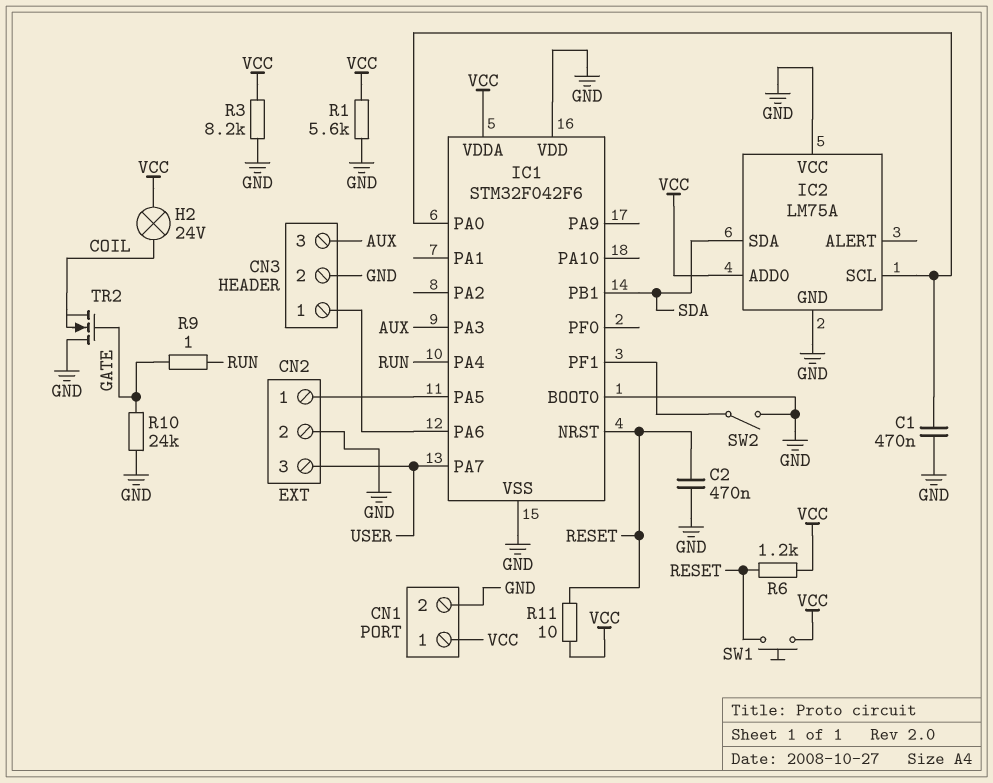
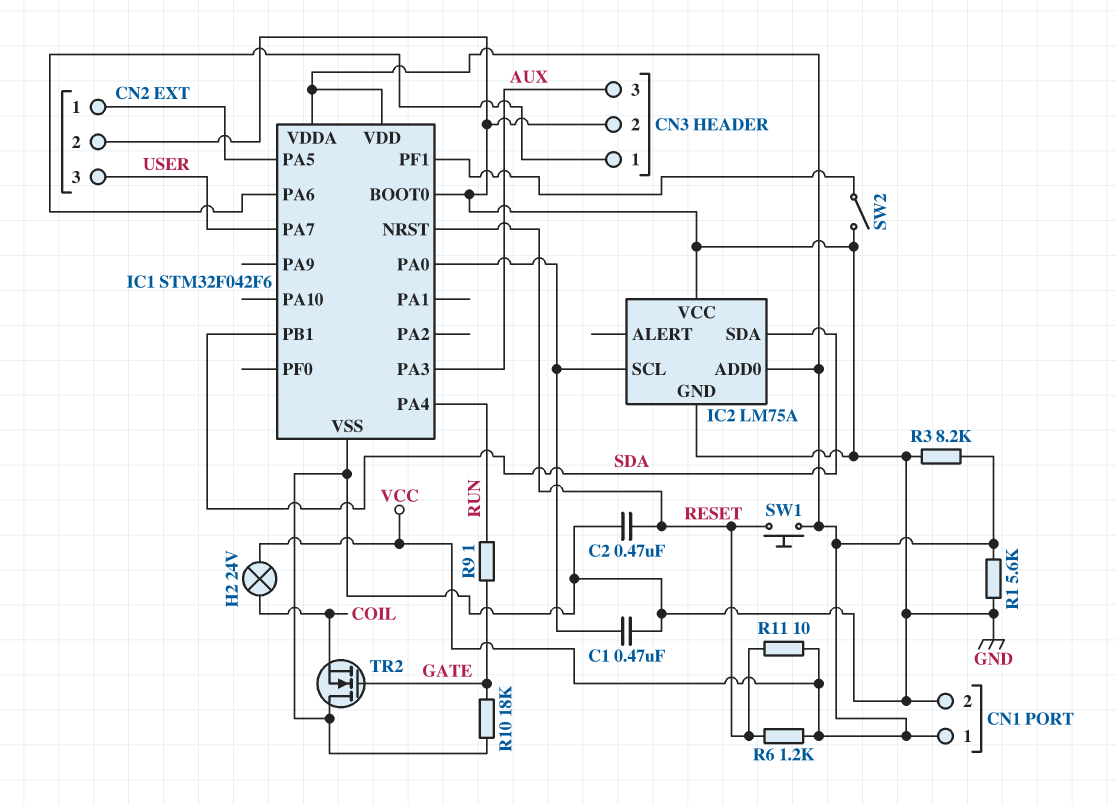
IC1 pin VDD: GND -> VCC
R10: 24k (GATE, GND) -> 18k (GATE, GND)

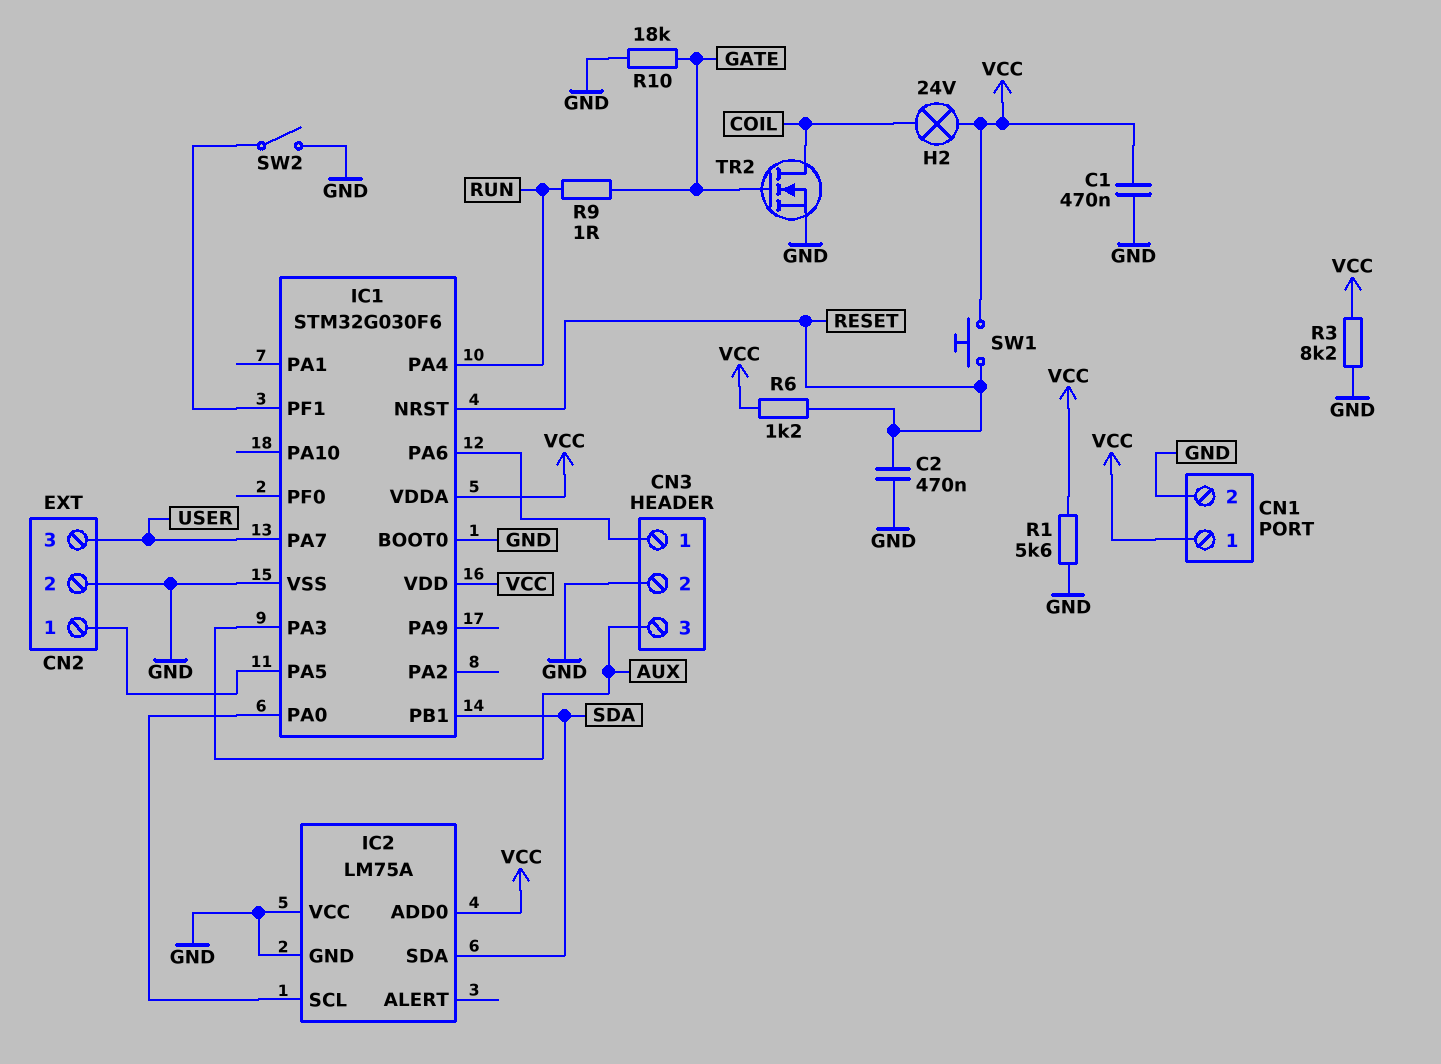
C1: 470nF (GND, IC1/PA0) -> 470nF (GND, VCC)
IC1: STM32F042F6 -> STM32G030F6
R11: 10 (RESET, VCC) -> none
TR2: NMOS (G GATE, D GND, S COIL) -> NMOS (G GATE, D COIL, S GND)

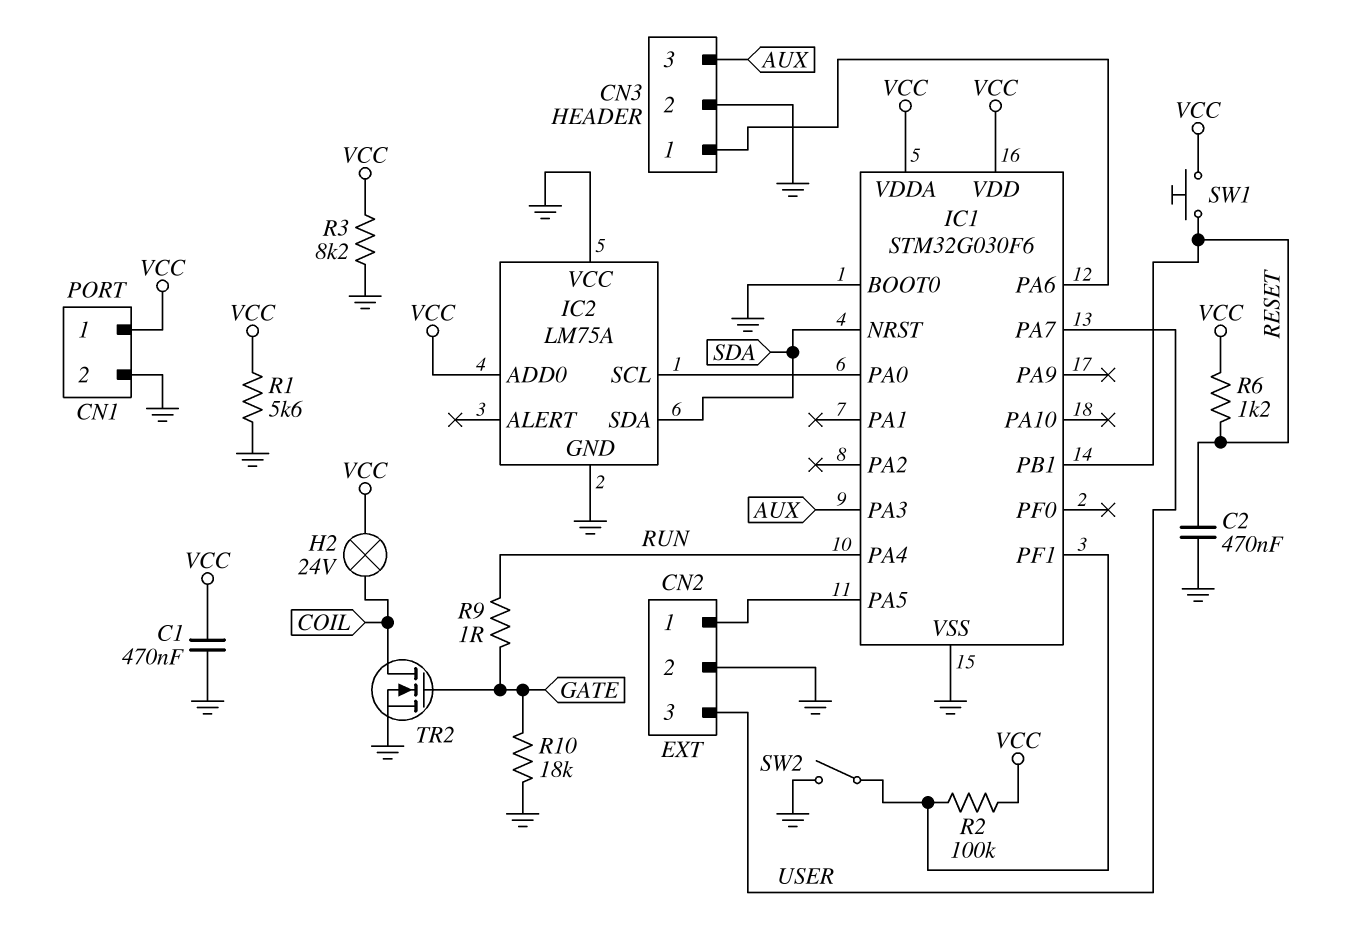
IC1 pin NRST: RESET -> SDA
IC1 pin PB1: SDA -> RESET
R2: none -> 100k (IC1/PF1, VCC)

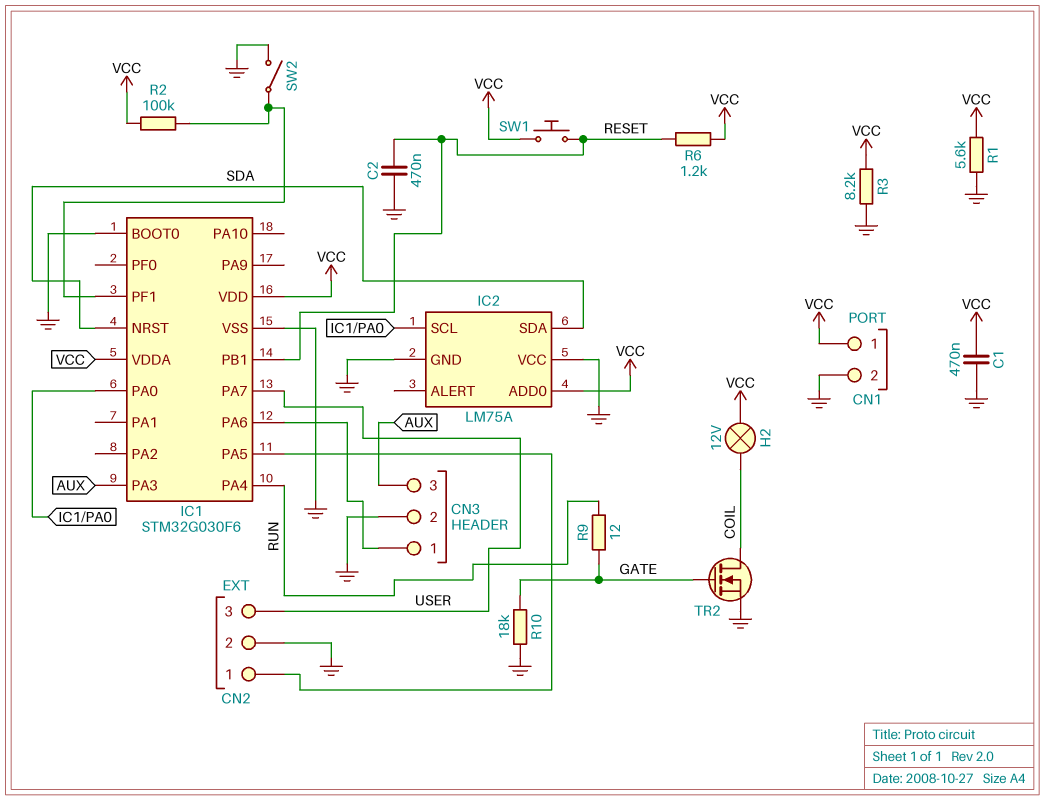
H2: lamp 24V (COIL, VCC) -> lamp 12V (COIL, VCC)
R9: 1 (GATE, RUN) -> 12 (GATE, RUN)

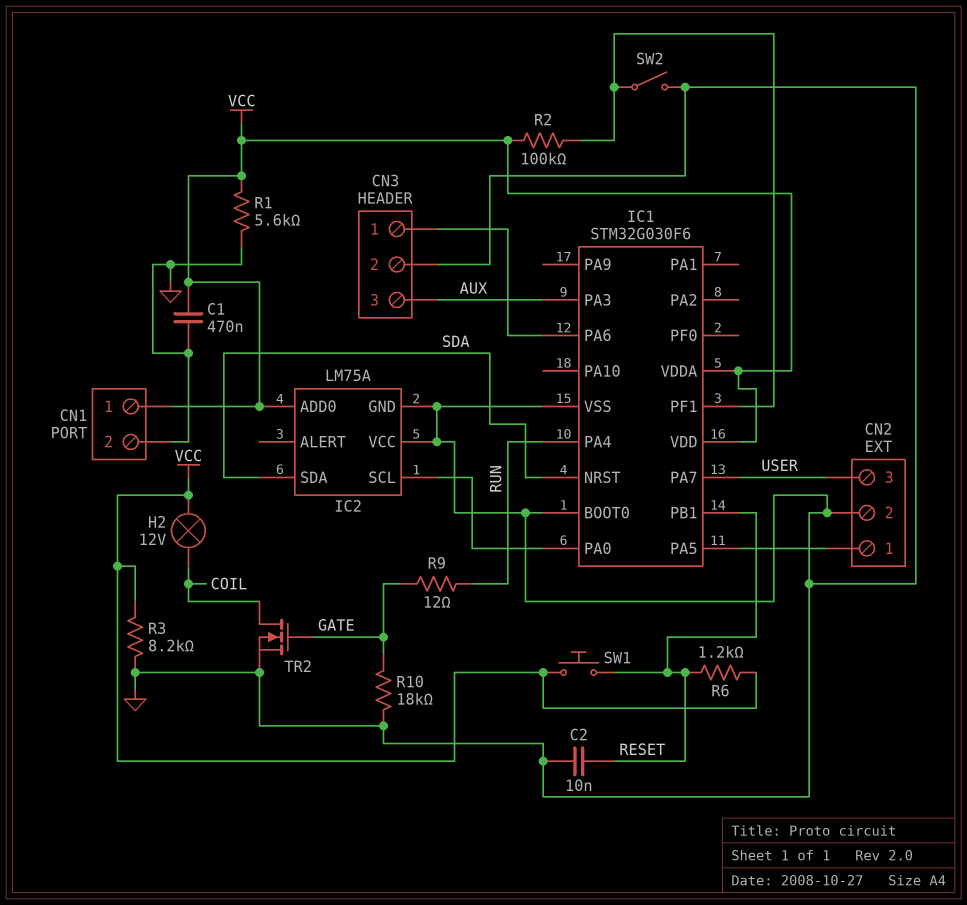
C2: 470nF (GND, RESET) -> 10nF (GND, RESET)

